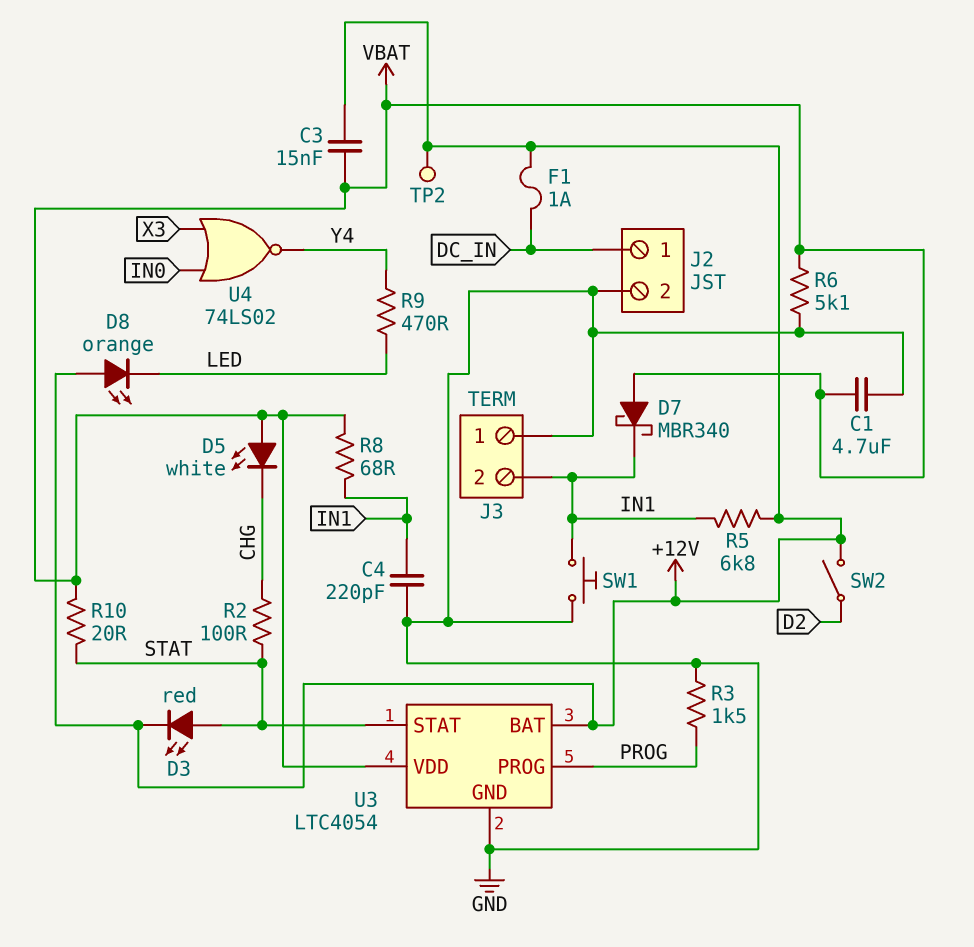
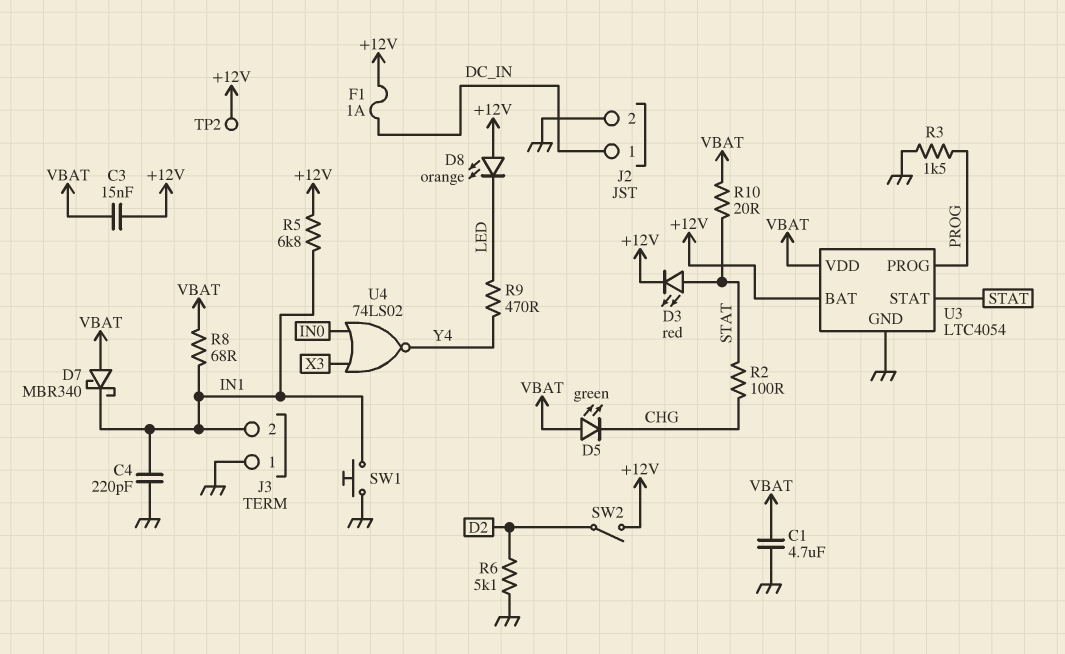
D5: LED white (A VBAT, K CHG) -> LED green (A VBAT, K CHG)
R6: 5.1k (GND, VBAT) -> 5.1k (D2, GND)

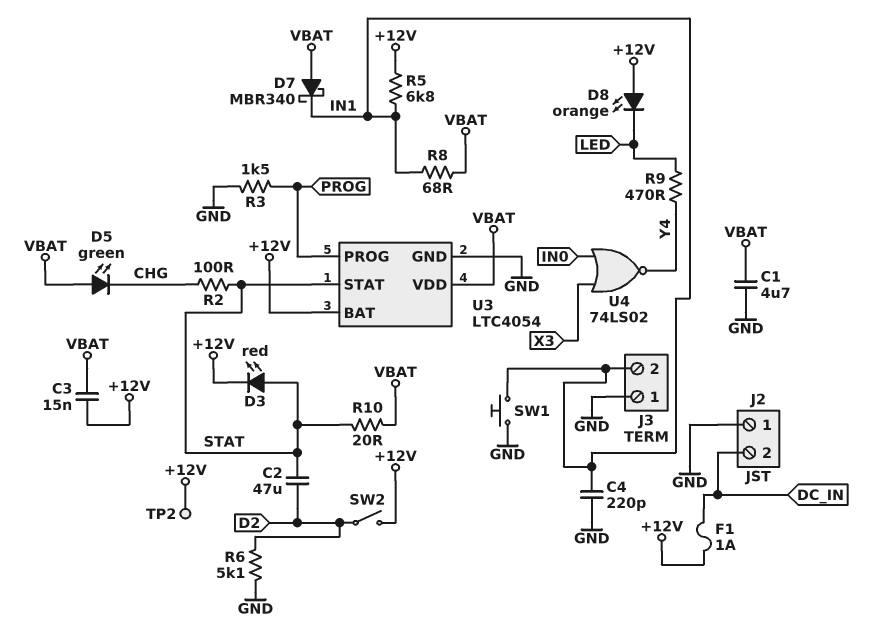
C2: none -> 47uF (D2, STAT)
J2 pin 1: DC_IN -> GND
J2 pin 2: GND -> DC_IN

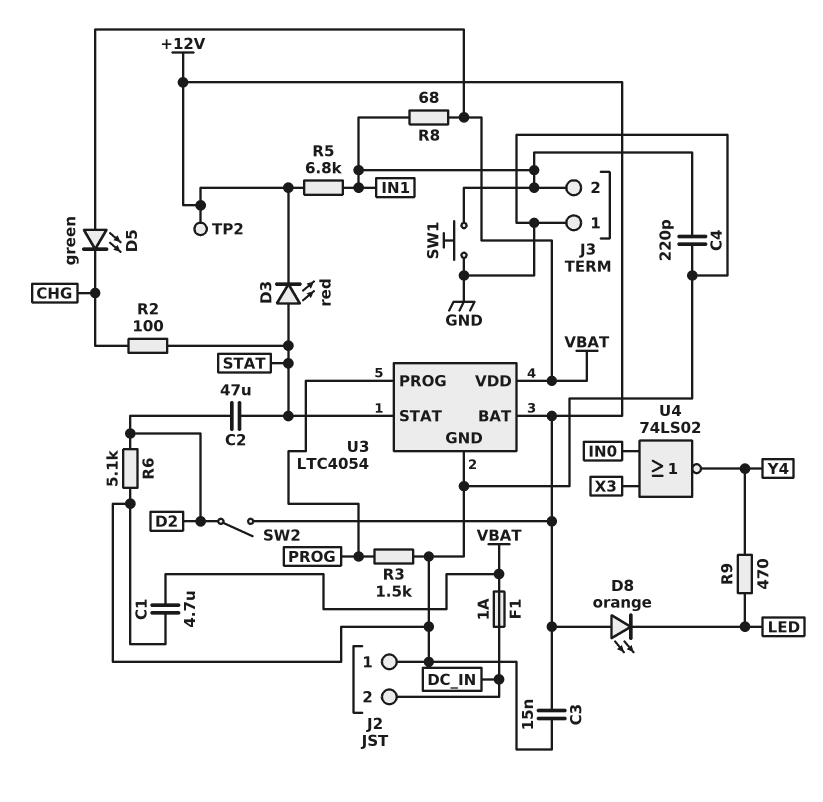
C3: 15nF (+12V, VBAT) -> 15nF (+12V, GND)
D7: schottky MBR340 (A VBAT, K IN1) -> none
F1: 1A (+12V, DC_IN) -> 1A (DC_IN, VBAT)
R10: 20 (STAT, VBAT) -> none

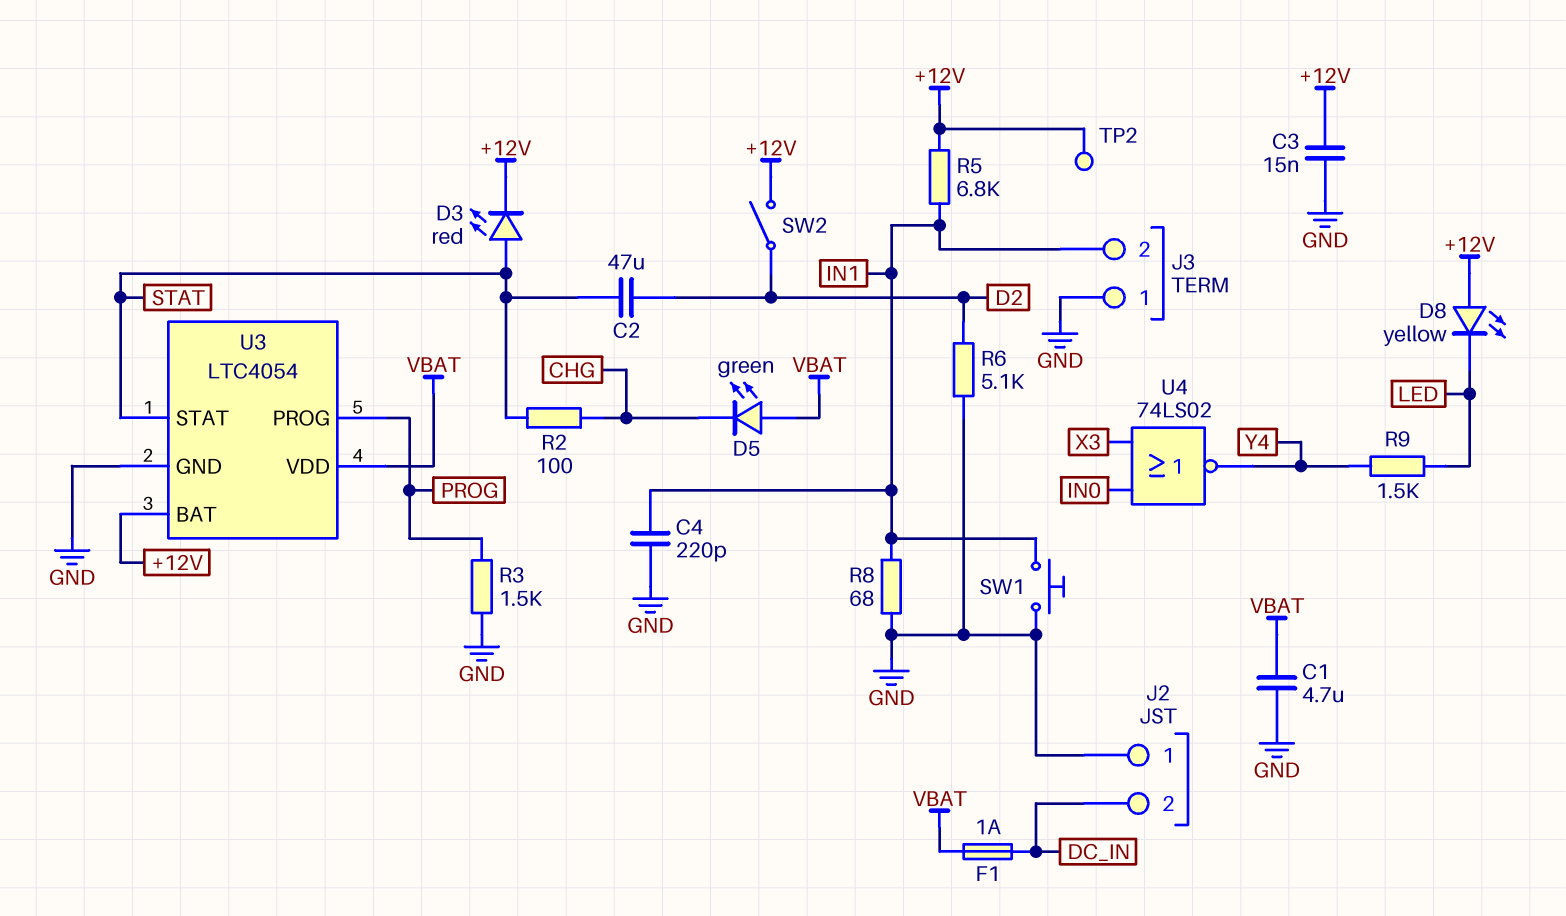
D8: LED orange (A +12V, K LED) -> LED yellow (A +12V, K LED)
R8: 68 (IN1, VBAT) -> 68 (GND, IN1)
R9: 470 (LED, Y4) -> 1.5k (LED, Y4)

